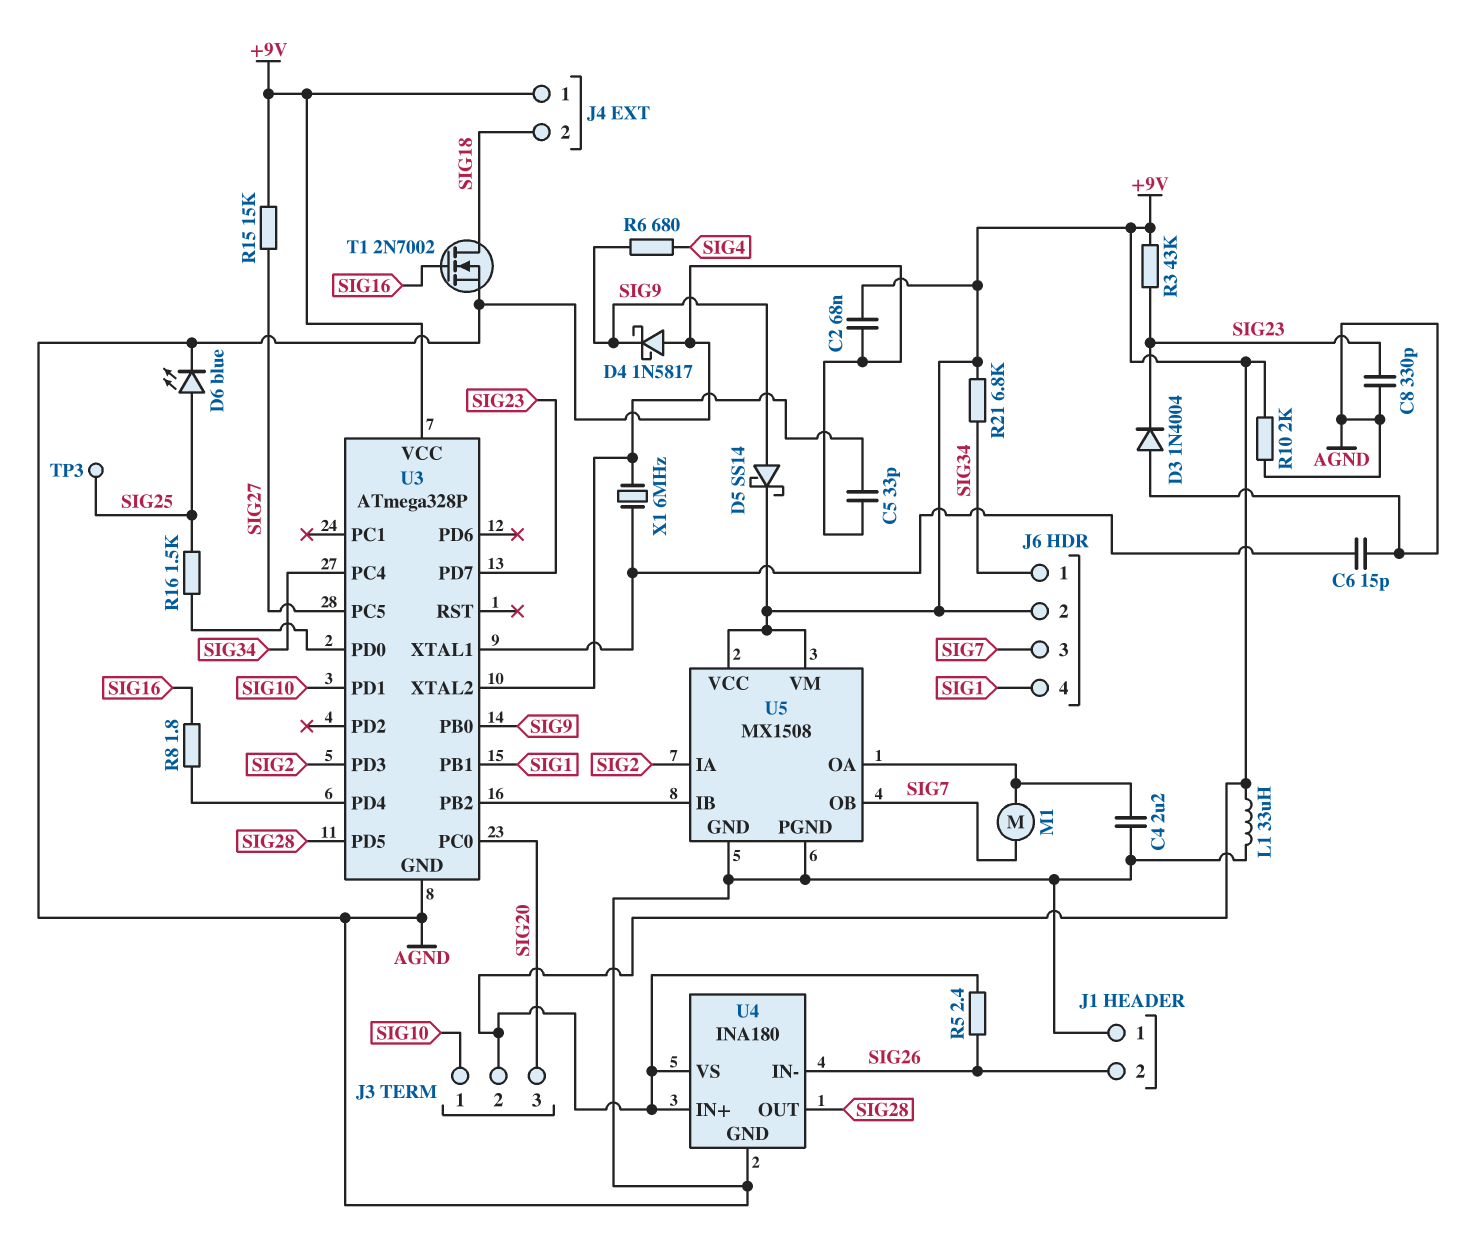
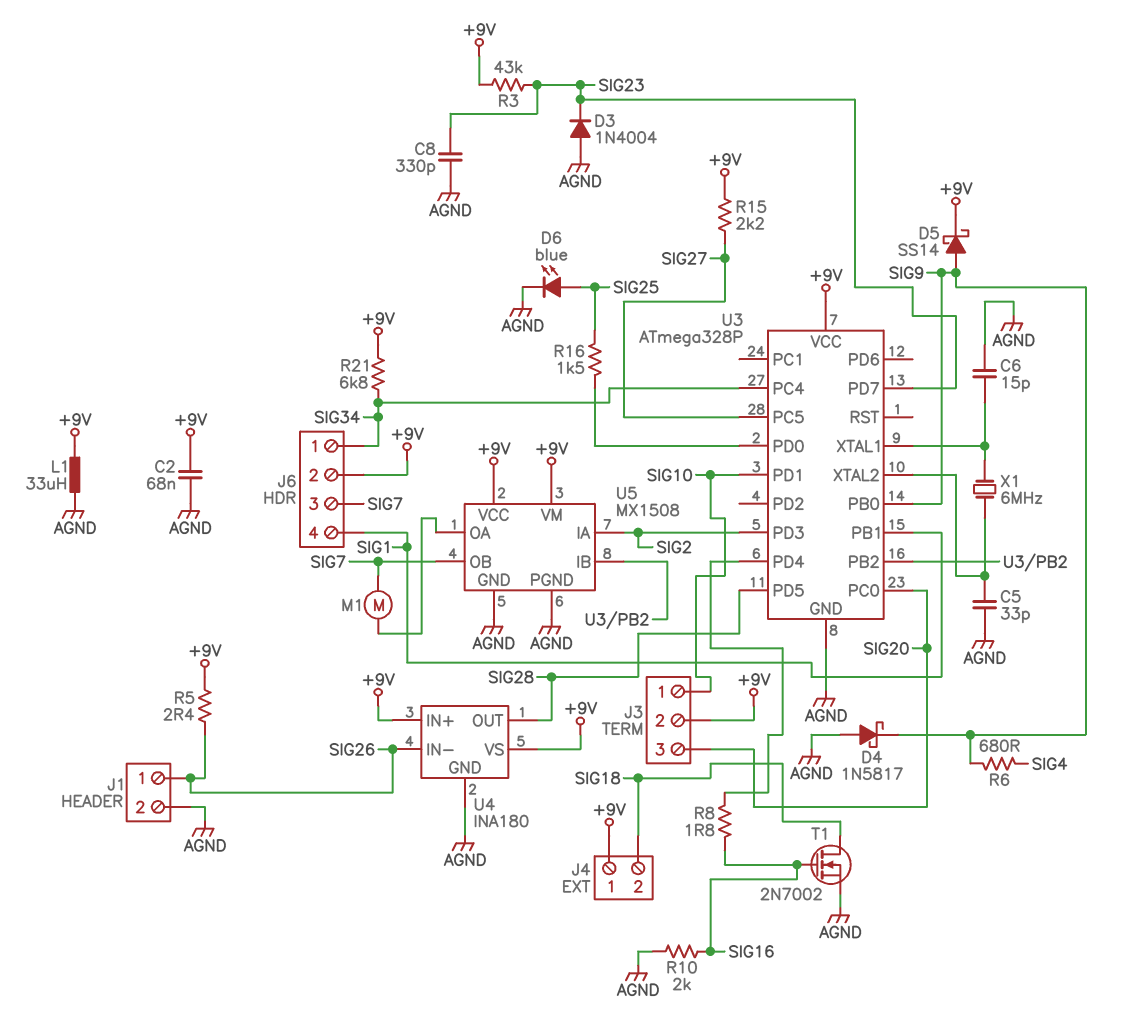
C4: 2.2uF (AGND, U5/OA) -> none
J1 pin 1: AGND -> SIG26
J1 pin 2: SIG26 -> AGND
R10: 2k (+9V, AGND) -> 2k (AGND, SIG16)
R15: 15k (+9V, SIG27) -> 2.2k (+9V, SIG27)
TP3: test point (SIG25) -> none

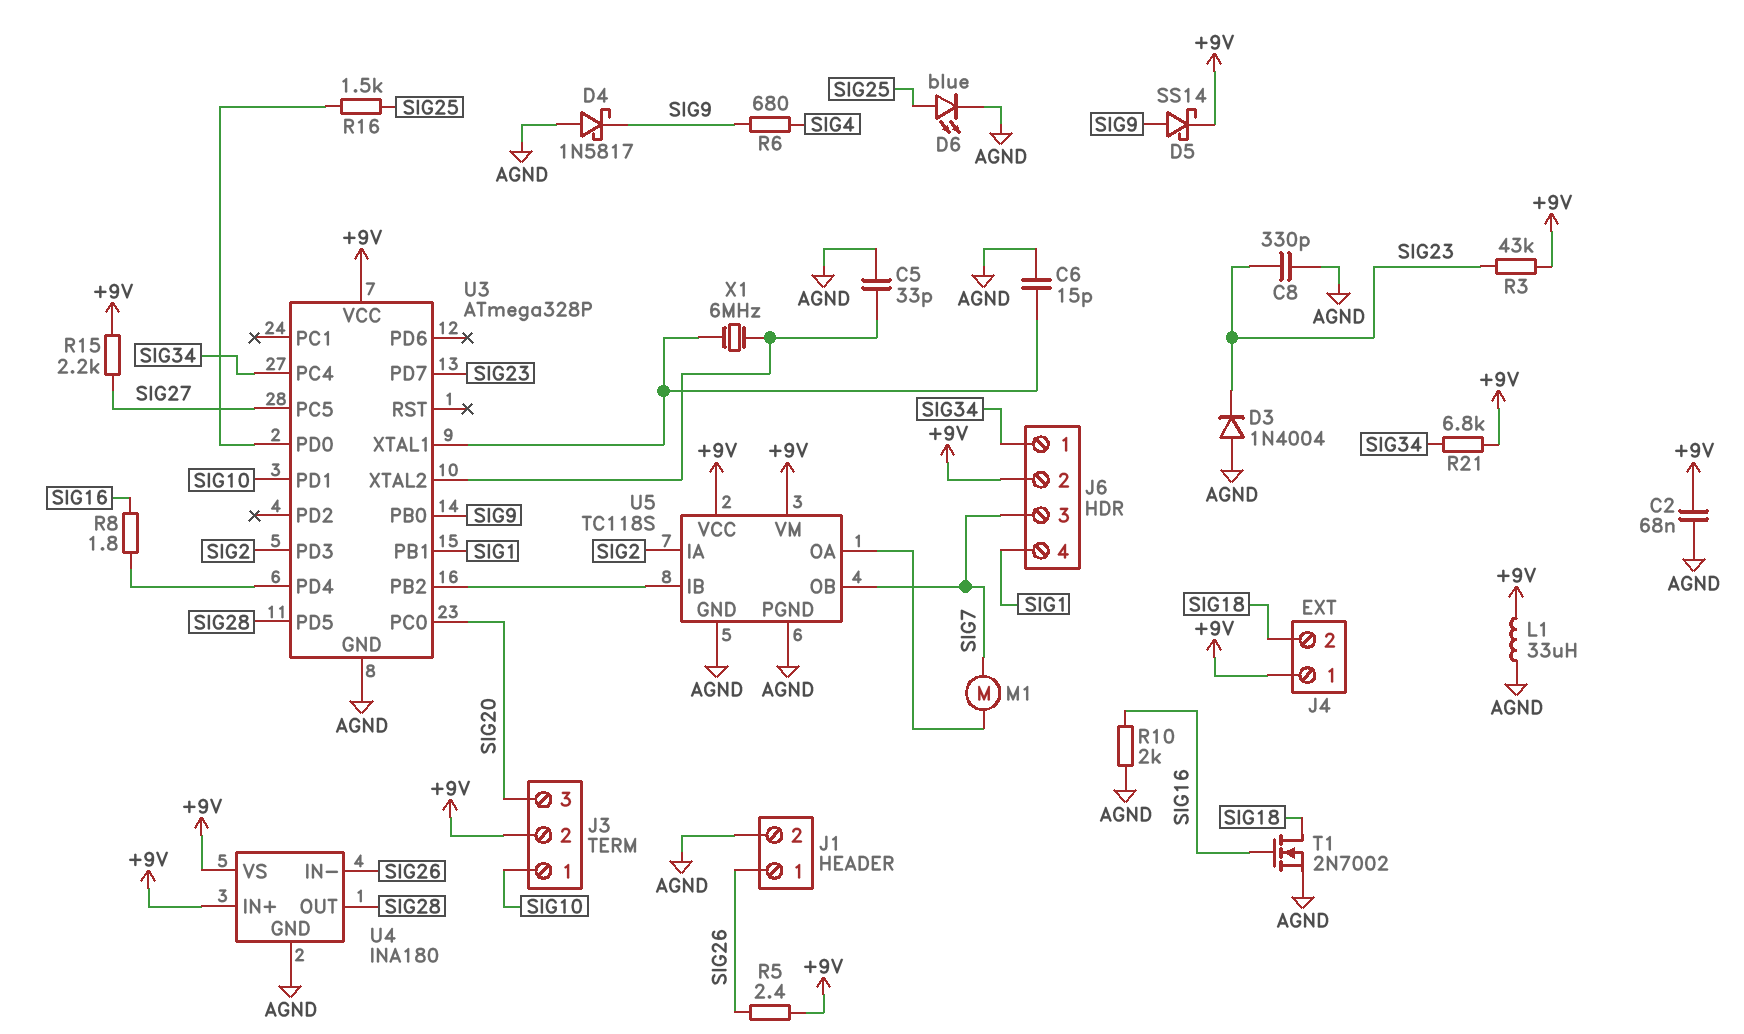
U5: MX1508 -> TC118S

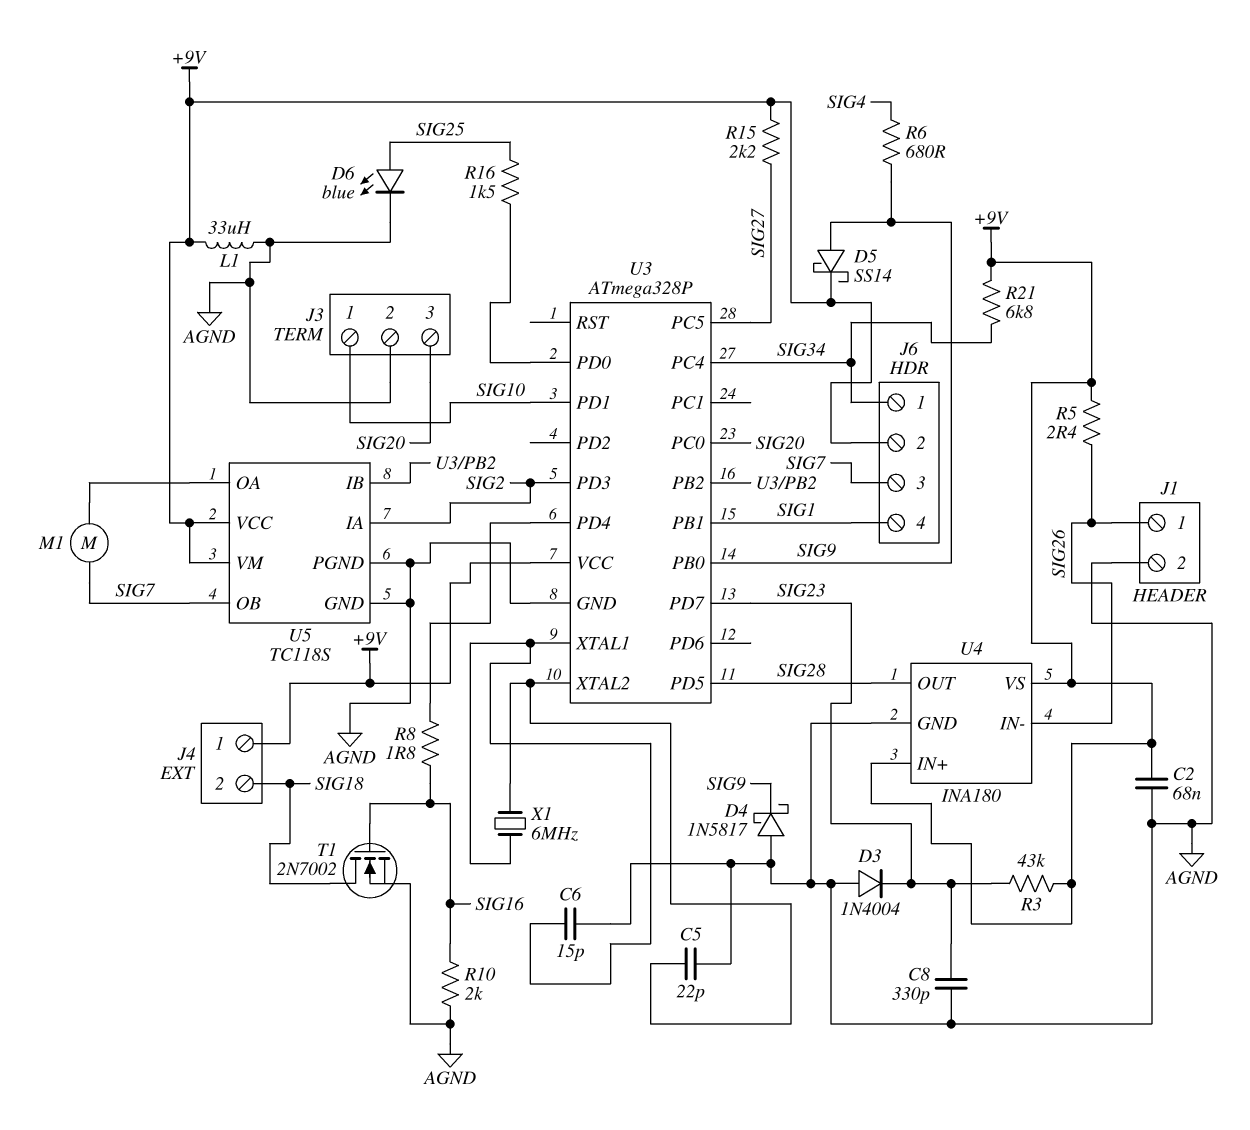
C5: 33pF (AGND, U3/XTAL2) -> 22pF (AGND, U3/XTAL2)
J3 pin 2: +9V -> AGND

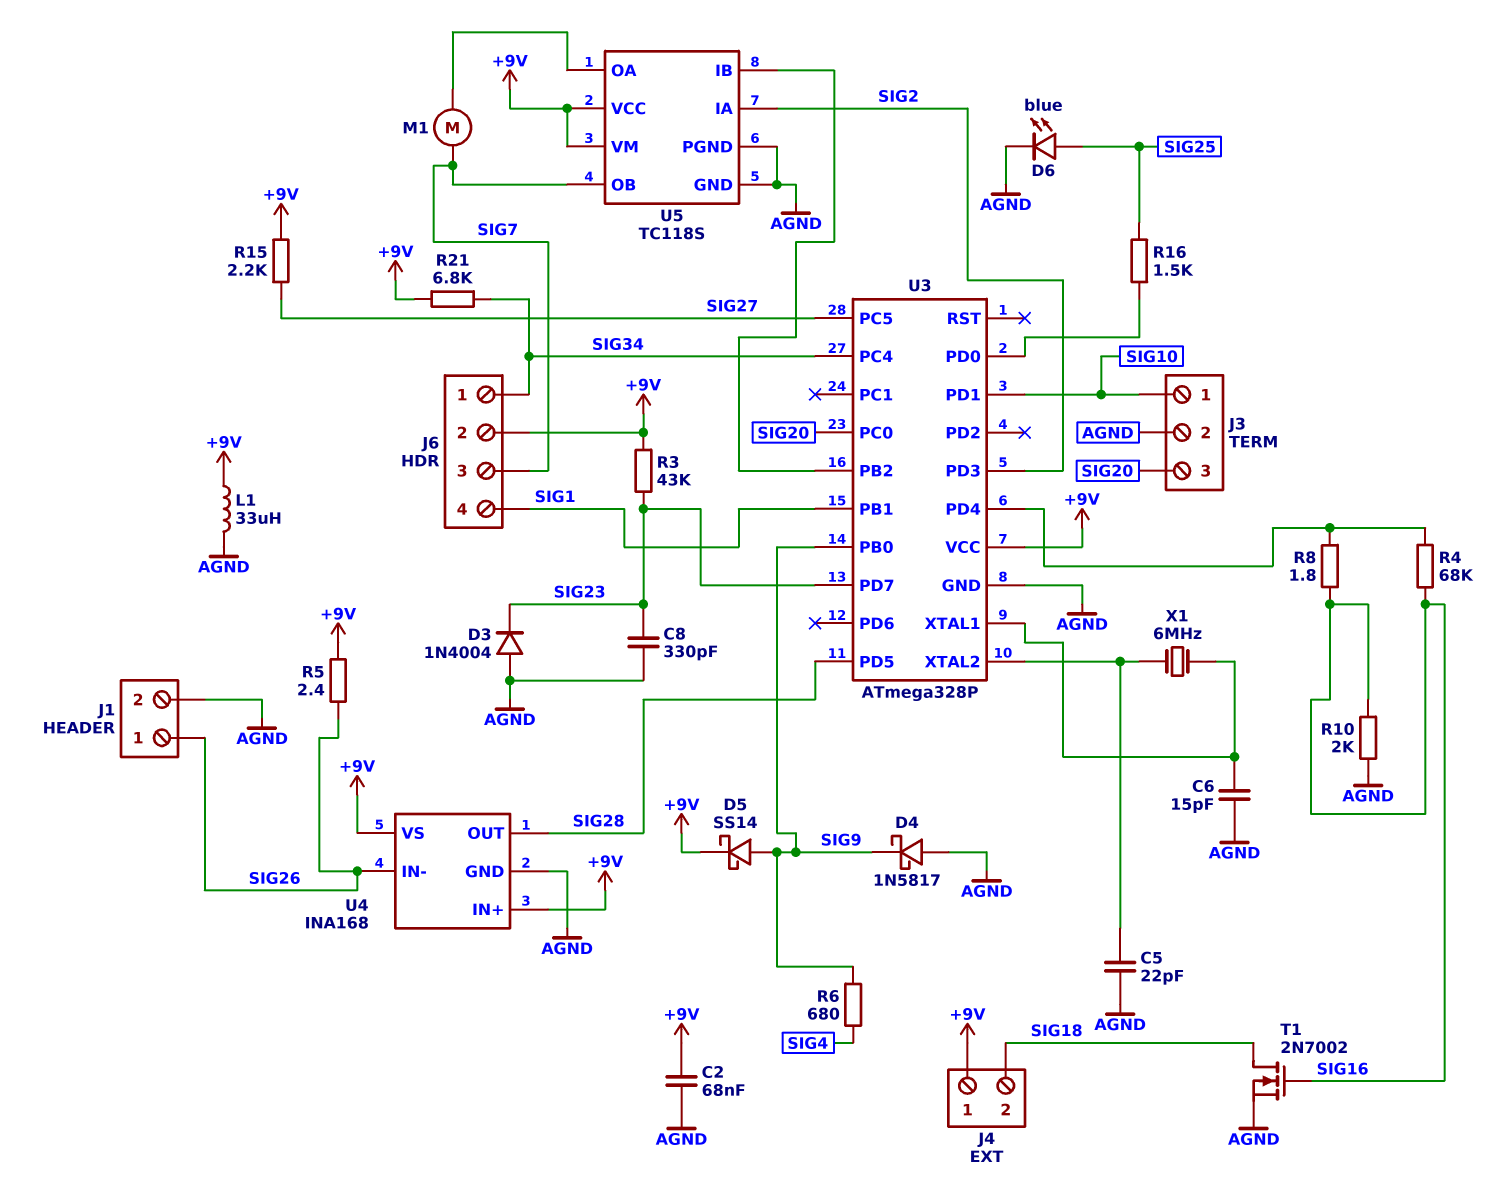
R4: none -> 68k (SIG16, U3/PD4)
U4: INA180 -> INA168

